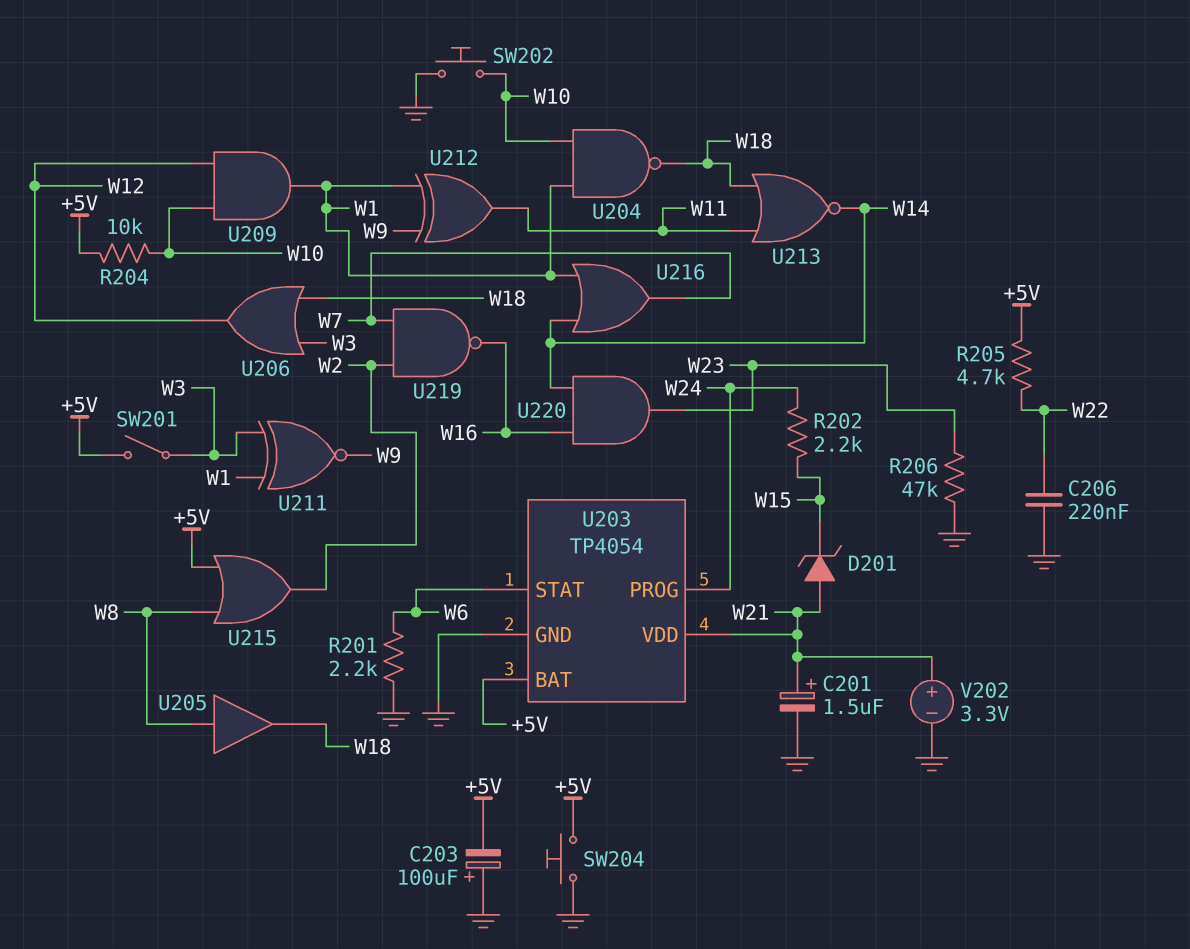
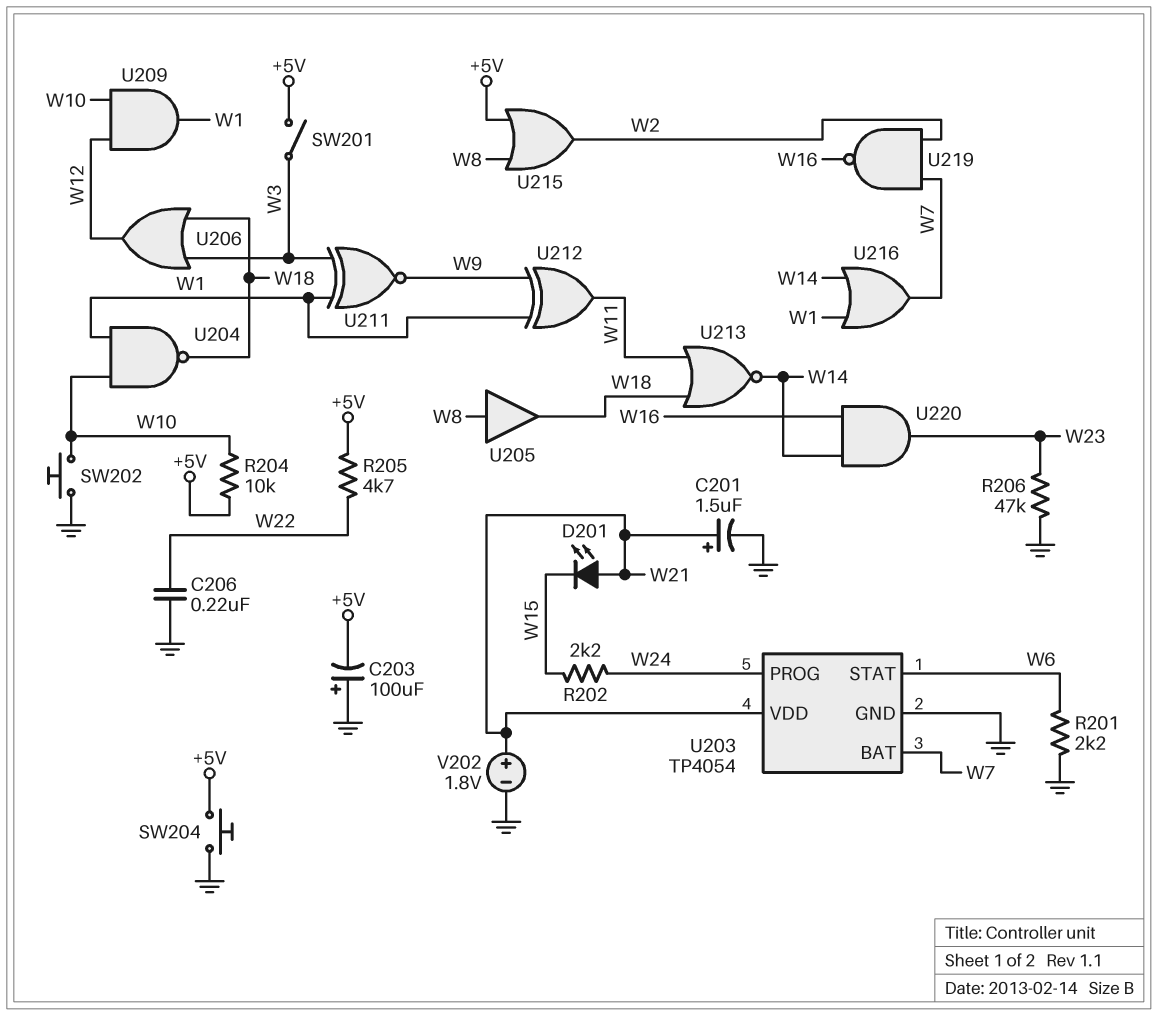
D201: zener (A W21, K W15) -> LED (A W21, K W15)
U203 pin BAT: +5V -> W7
V202: 3.3V (plus W21, minus GND) -> 1.8V (plus W21, minus GND)

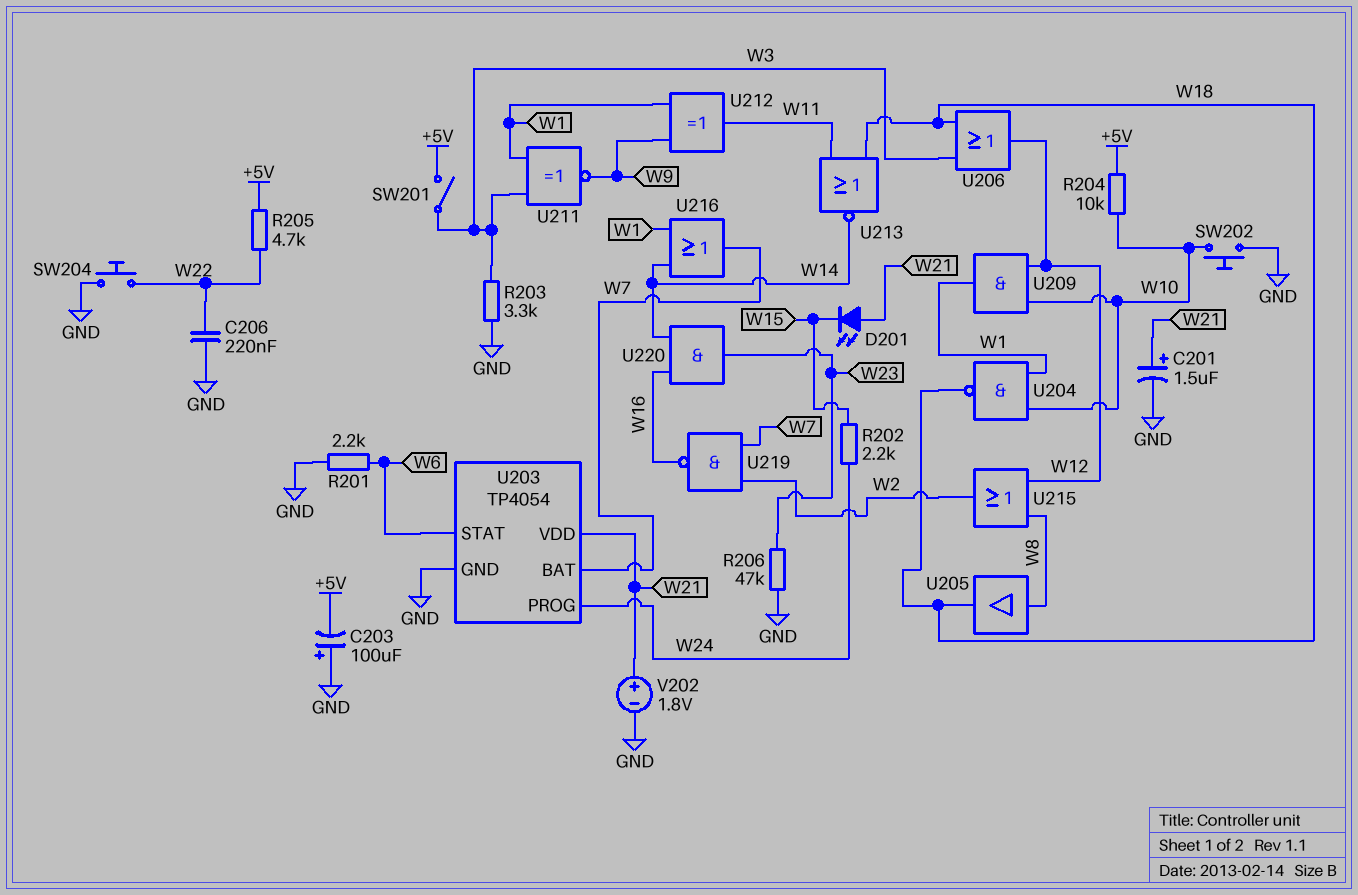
R203: none -> 3.3k (GND, W3)
SW204: button (+5V, GND) -> button (GND, W22)
U215: OR (in +5V, in W8, out W2) -> OR (in W8, in W12, out W2)

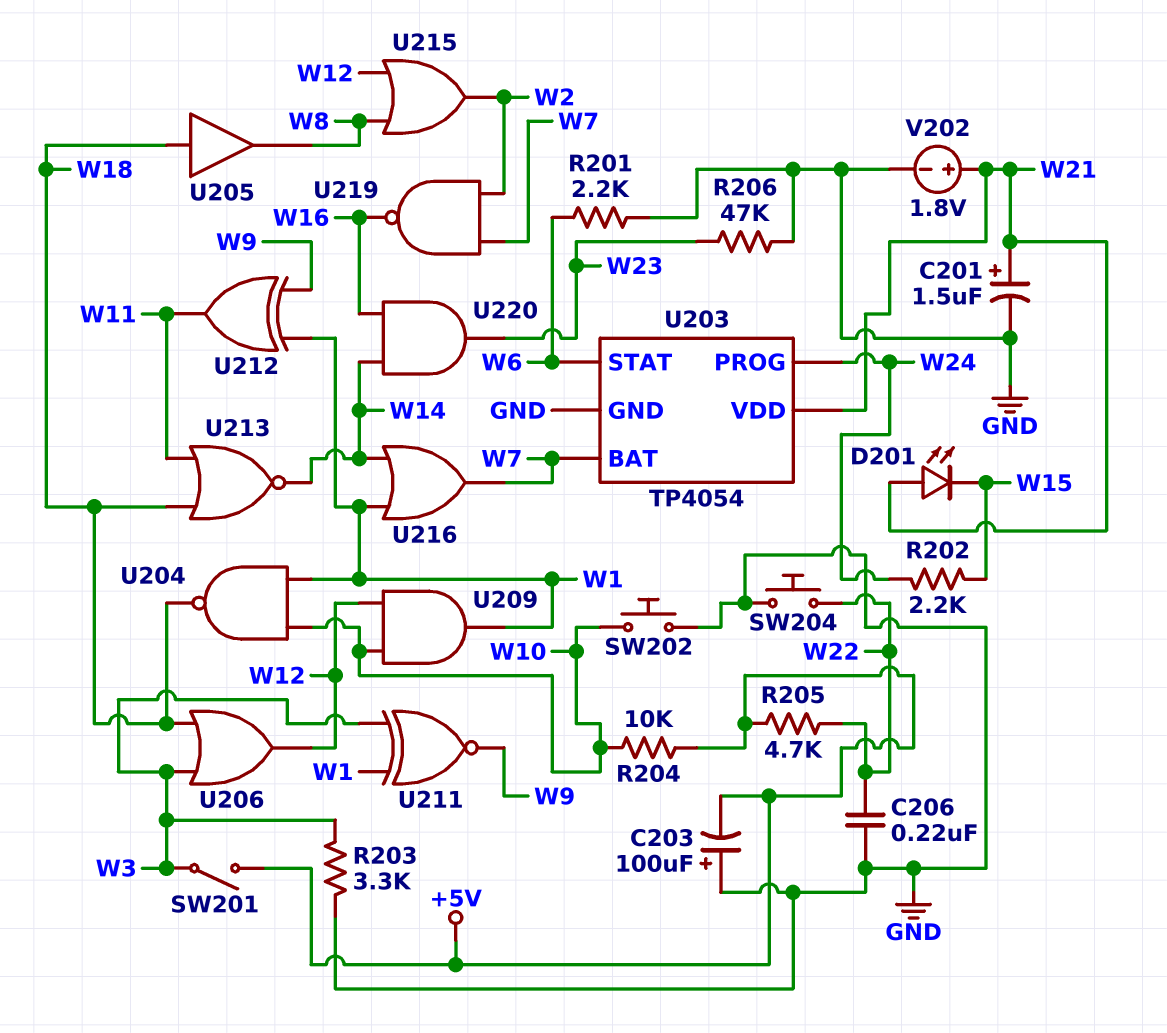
U205: buffer (in W8, out W18) -> buffer (in W18, out W8)

